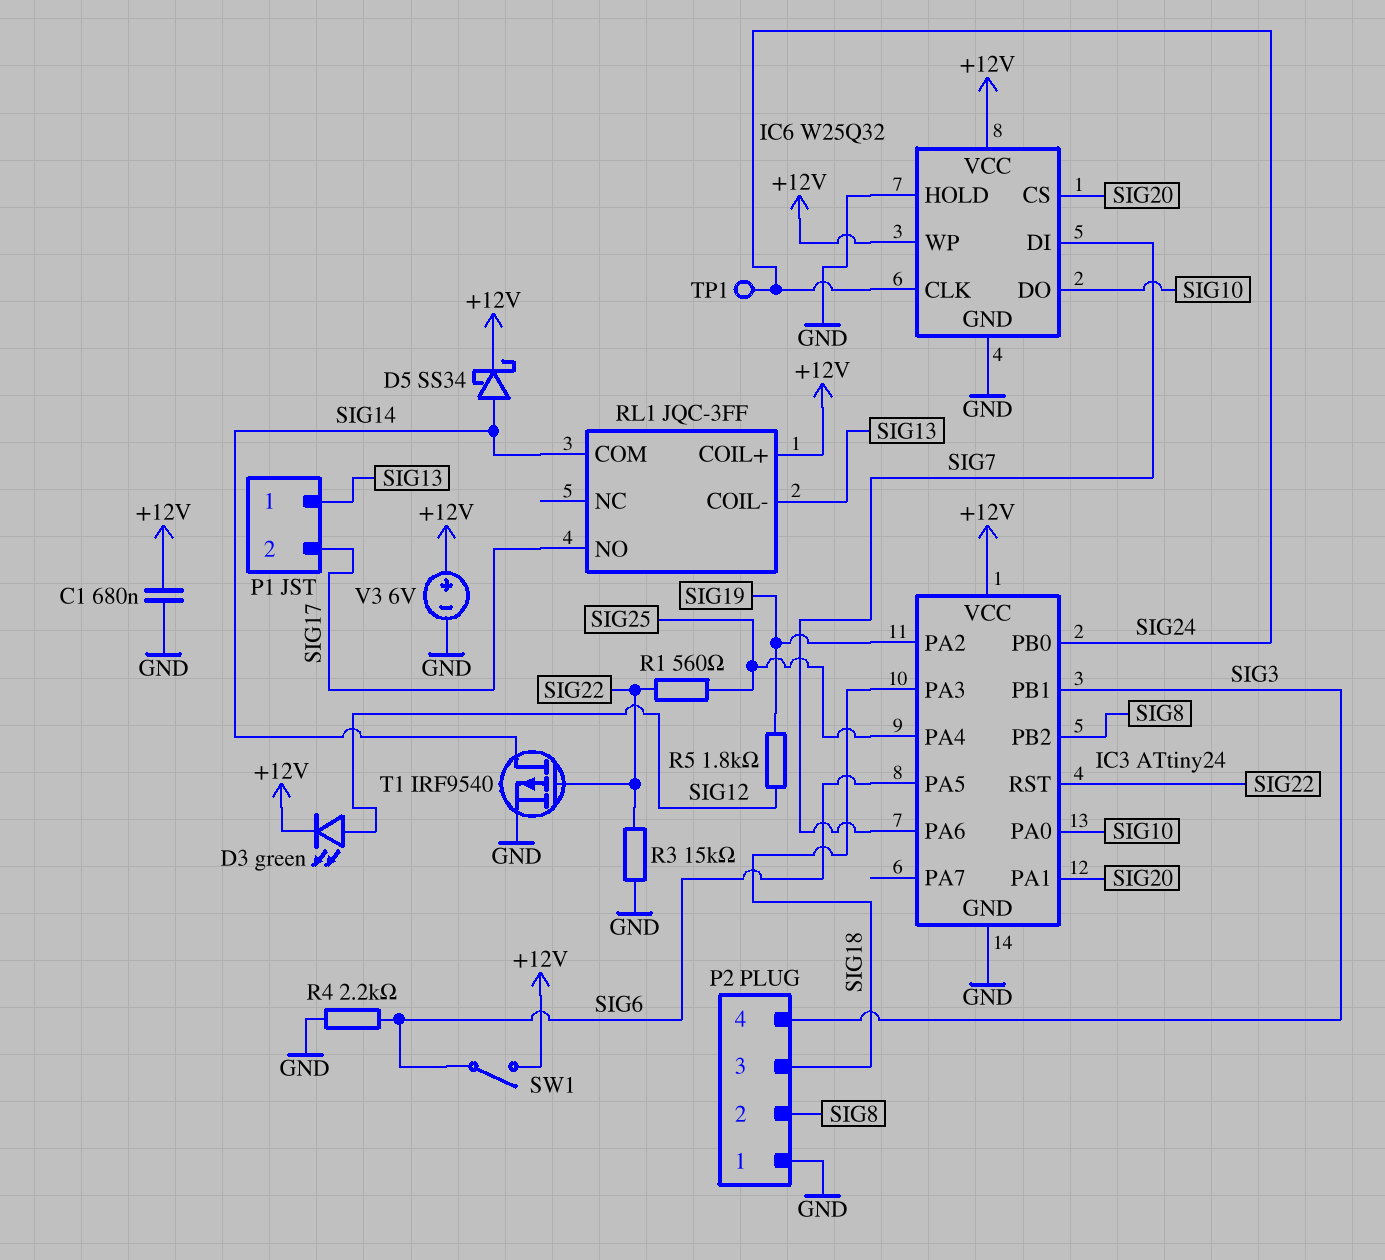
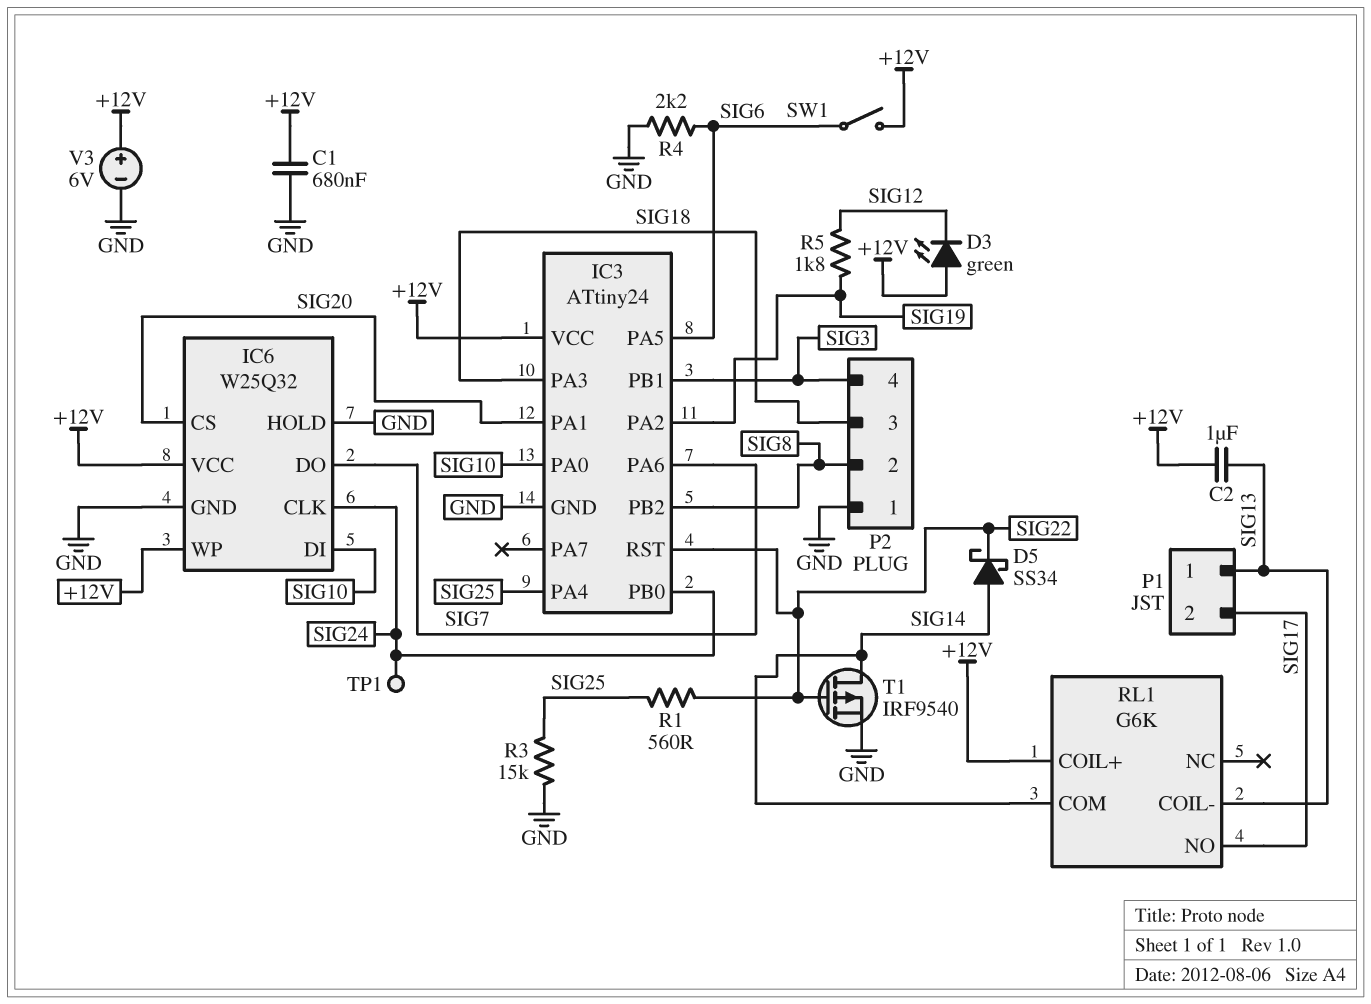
C2: none -> 1uF (+12V, SIG13)
D3: LED green (A SIG12, K +12V) -> LED green (A +12V, K SIG12)
D5: schottky SS34 (A SIG14, K +12V) -> schottky SS34 (A SIG14, K SIG22)
IC6 pin DI: SIG7 -> SIG10
IC6 pin DO: SIG10 -> SIG7
R3: 15k (GND, SIG22) -> 15k (GND, SIG25)
RL1: JQC-3FF -> G6K

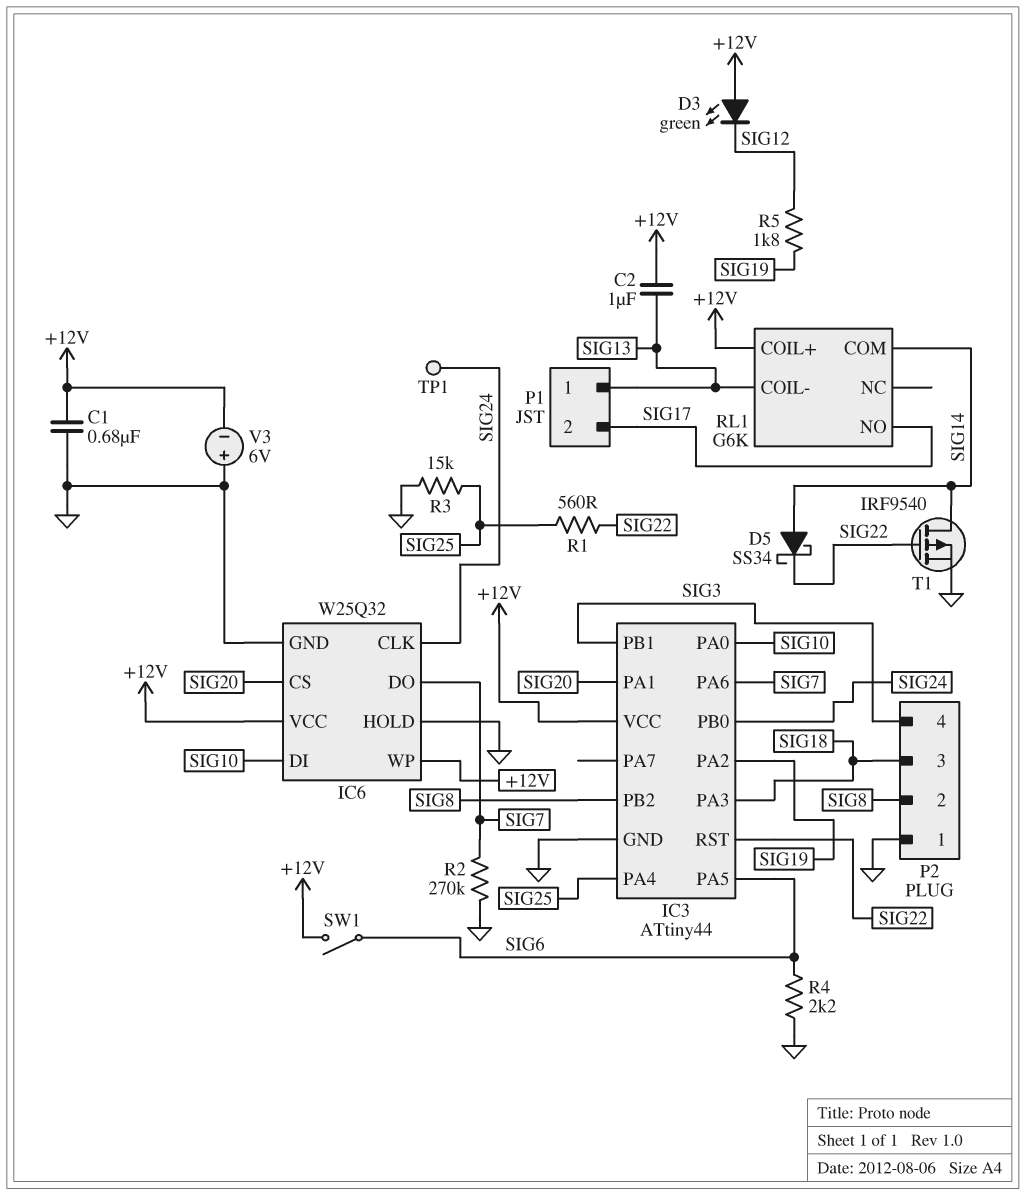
IC3: ATtiny24 -> ATtiny44
R2: none -> 270k (GND, SIG7)
V3: 6V (plus +12V, minus GND) -> 6V (plus GND, minus +12V)

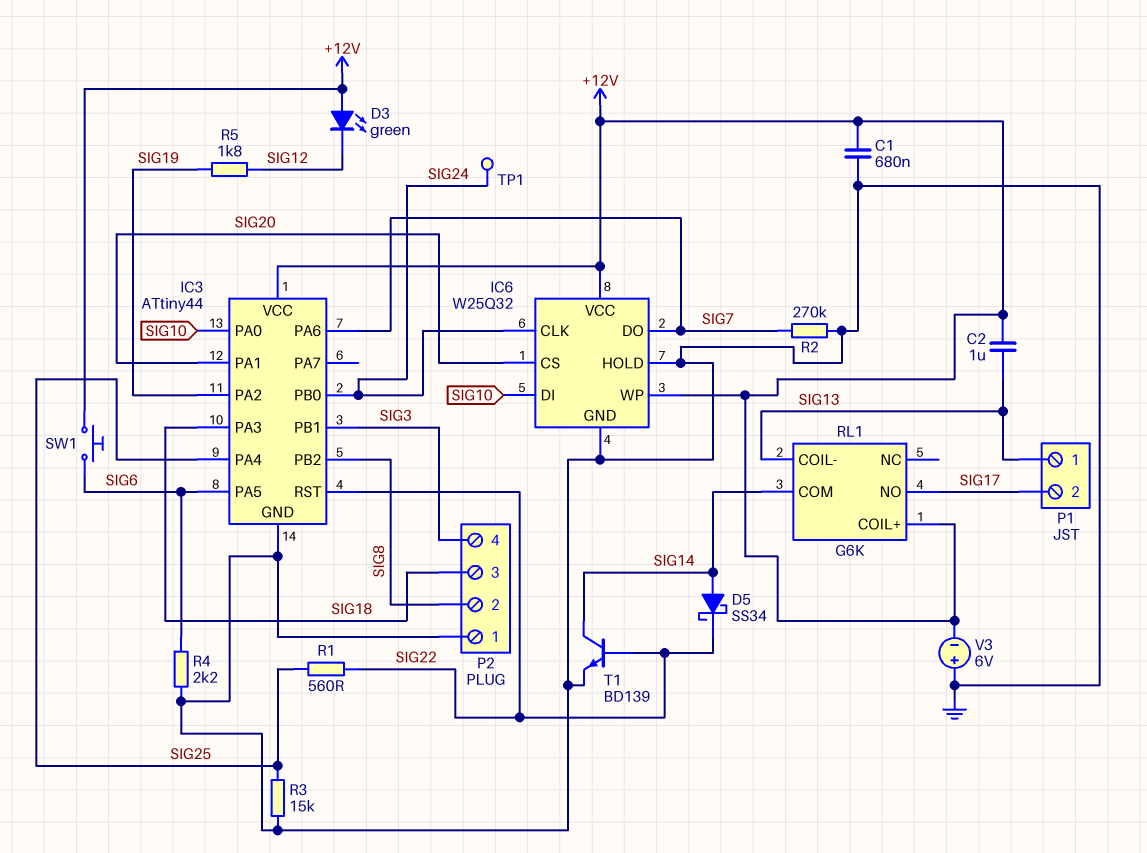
SW1: switch (+12V, SIG6) -> button (+12V, SIG6)
T1: PMOS IRF9540 (G SIG22, D SIG14, S GND) -> NPN BD139 (B SIG22, C SIG14, E GND)

